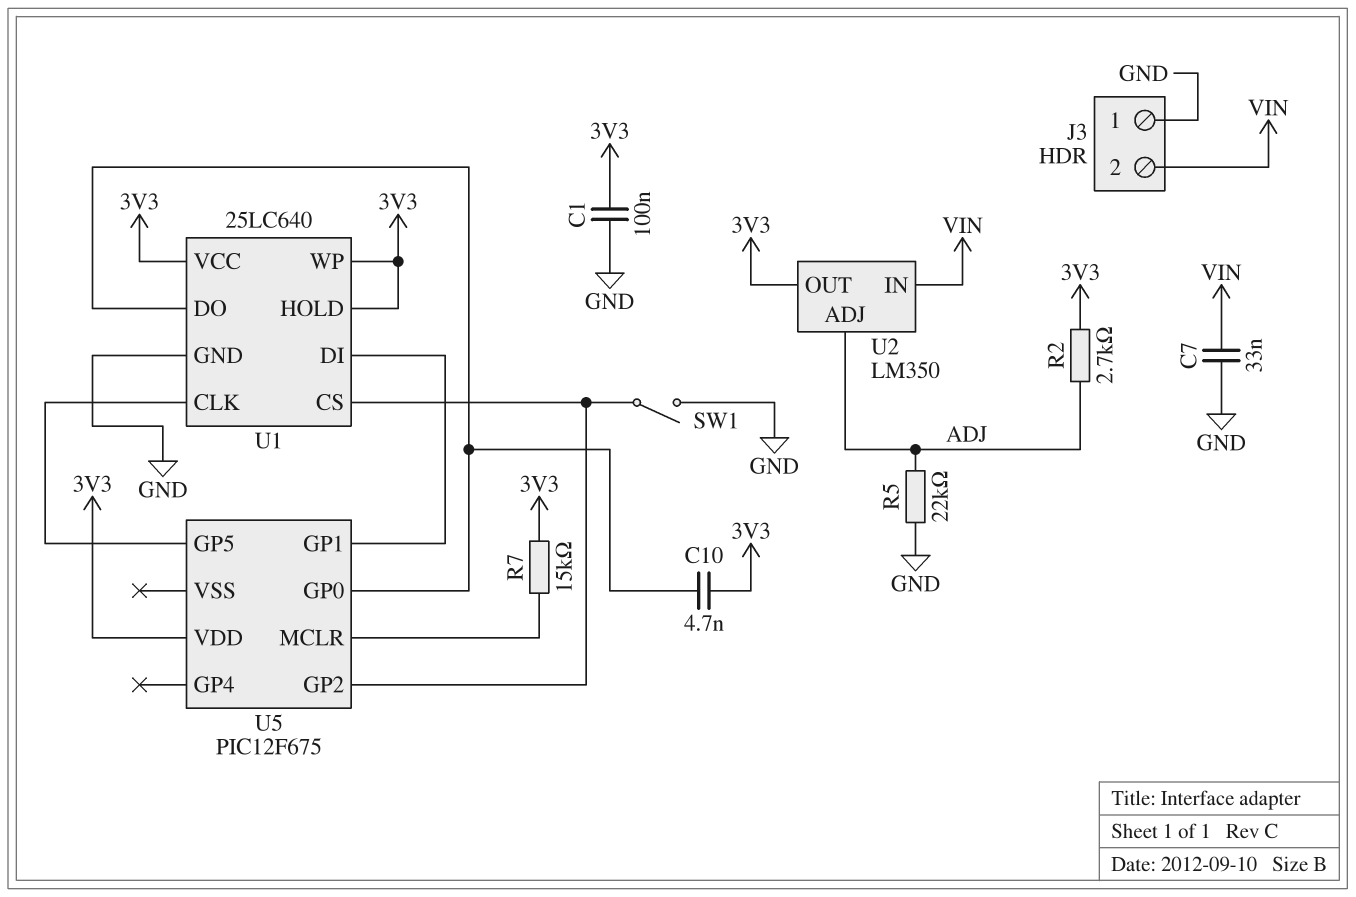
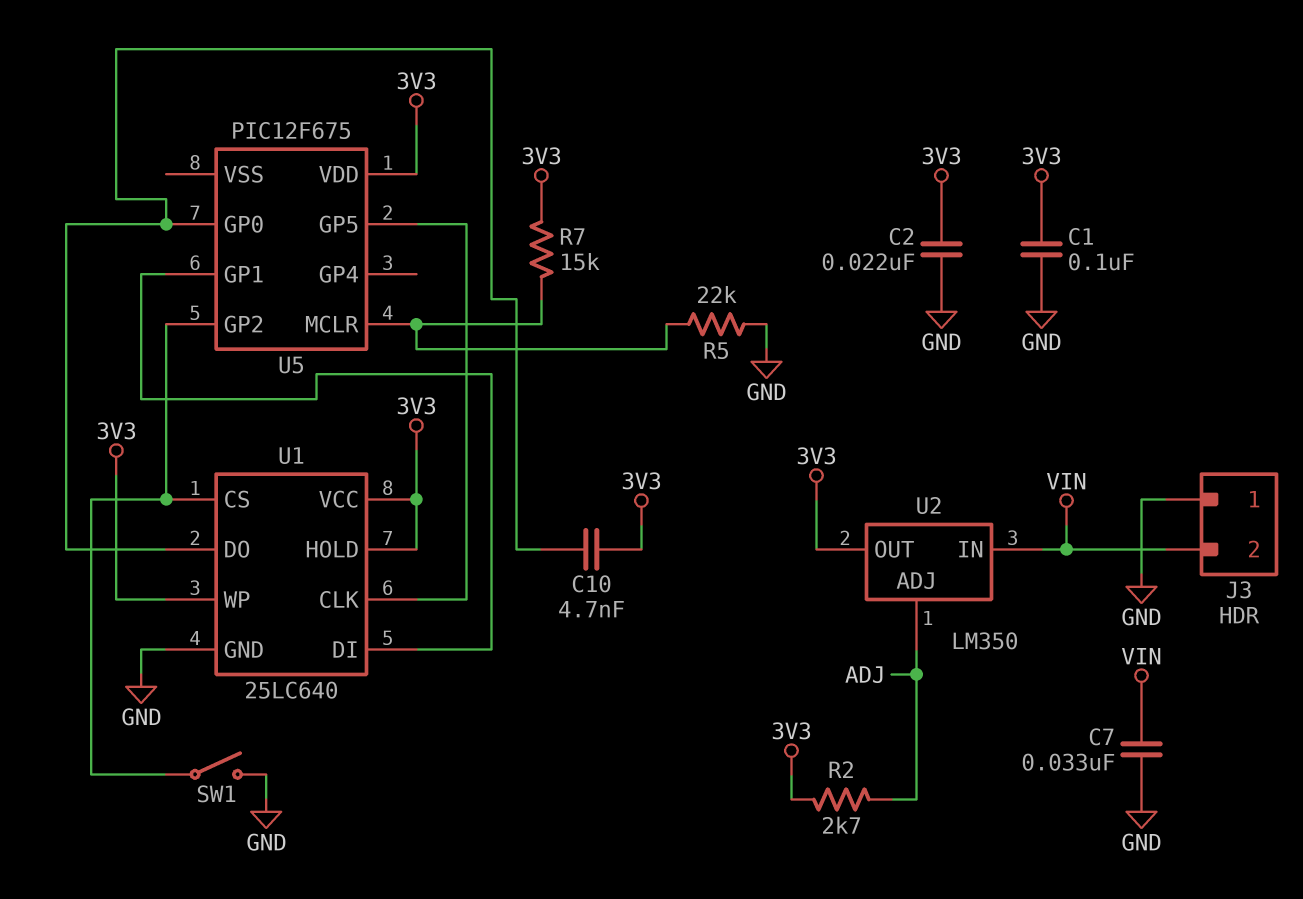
C2: none -> 22nF (3V3, GND)
R5: 22k (ADJ, GND) -> 22k (GND, U5/MCLR)

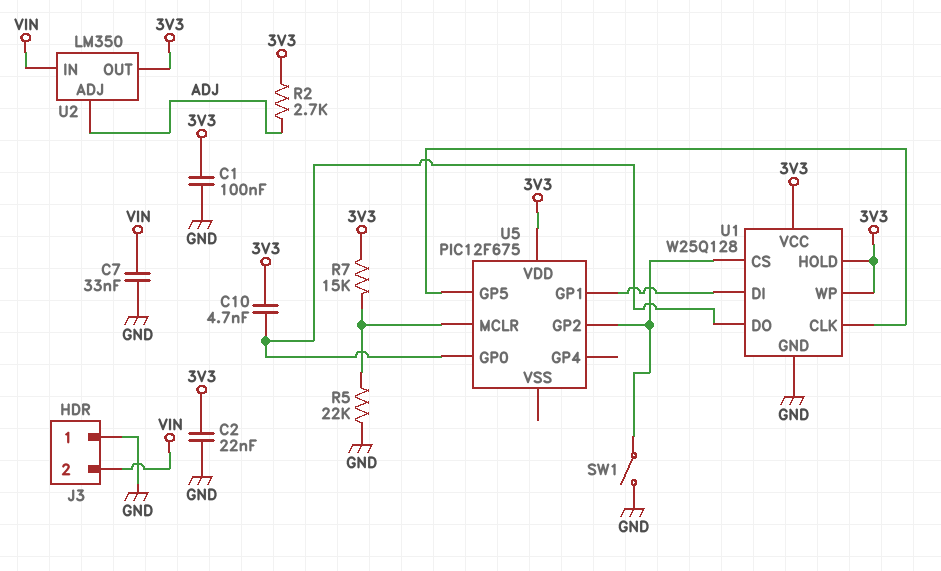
U1: 25LC640 -> W25Q128

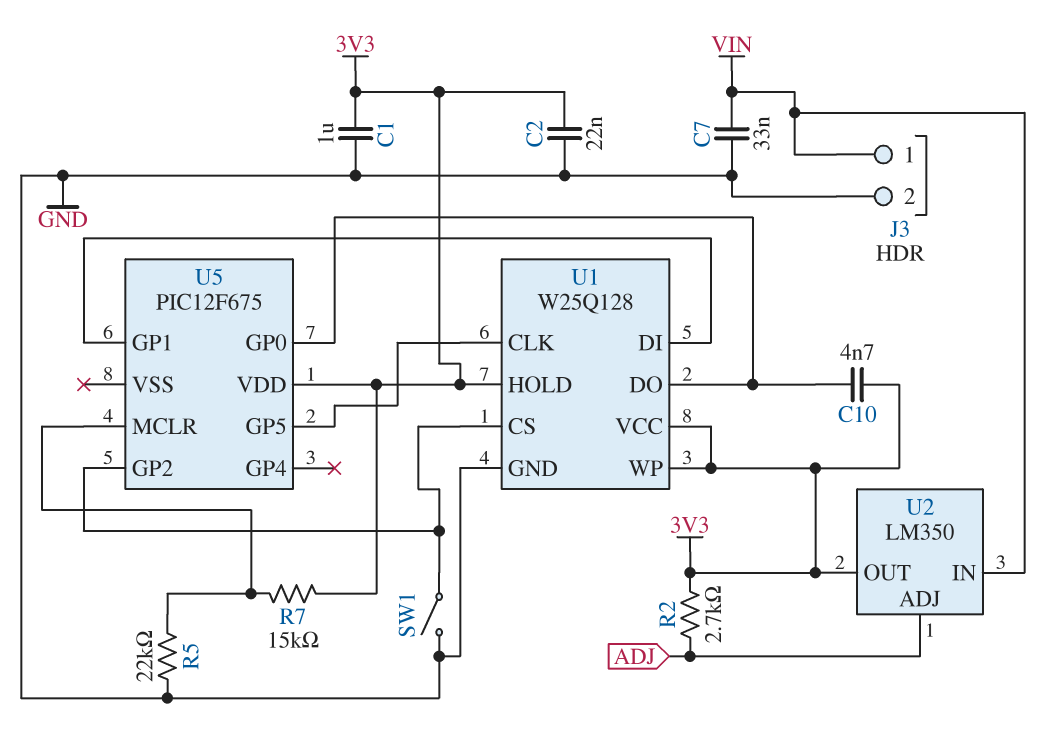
C1: 100nF (3V3, GND) -> 1uF (3V3, GND)
J3 pin 1: GND -> VIN
J3 pin 2: VIN -> GND

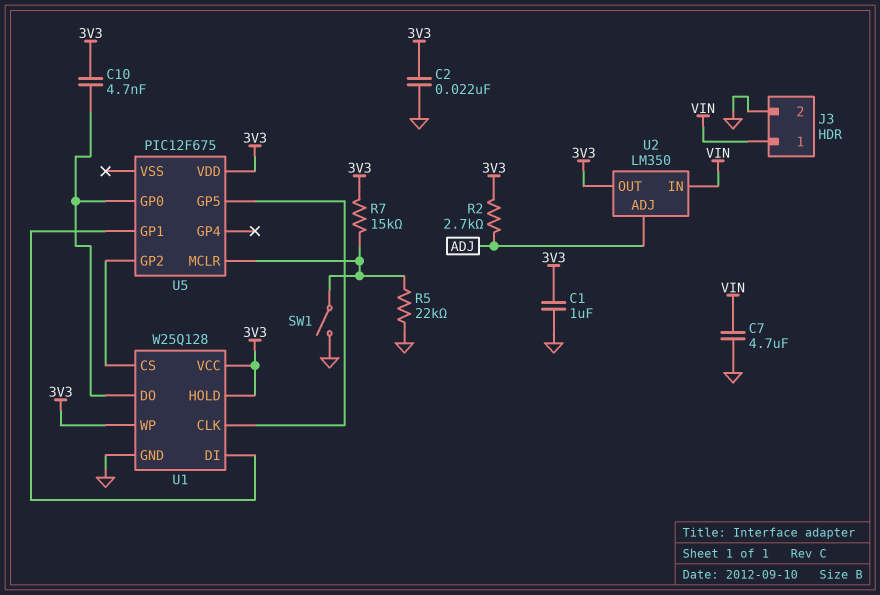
C7: 33nF (GND, VIN) -> 4.7uF (GND, VIN)
SW1: switch (GND, U1/CS) -> switch (GND, U5/MCLR)

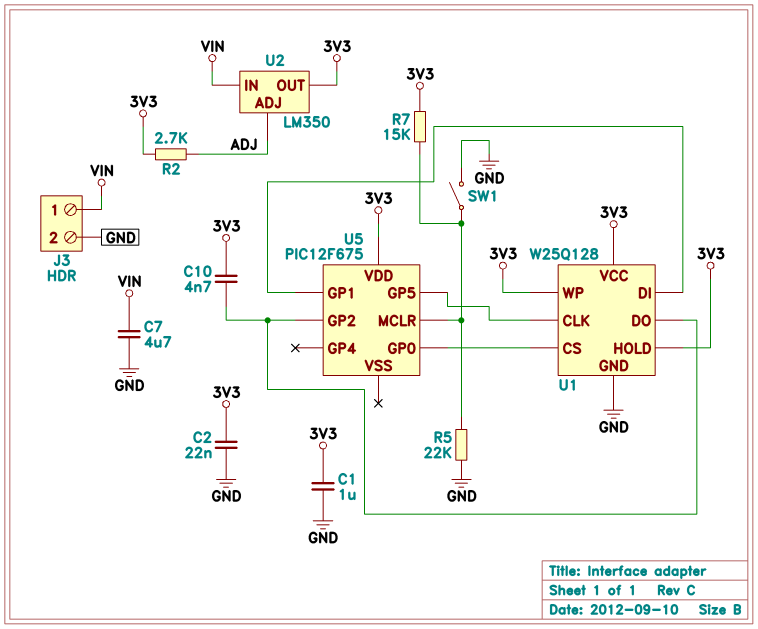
U5 pin GP0: U1/DO -> U1/CS
U5 pin GP2: U1/CS -> U1/DO

